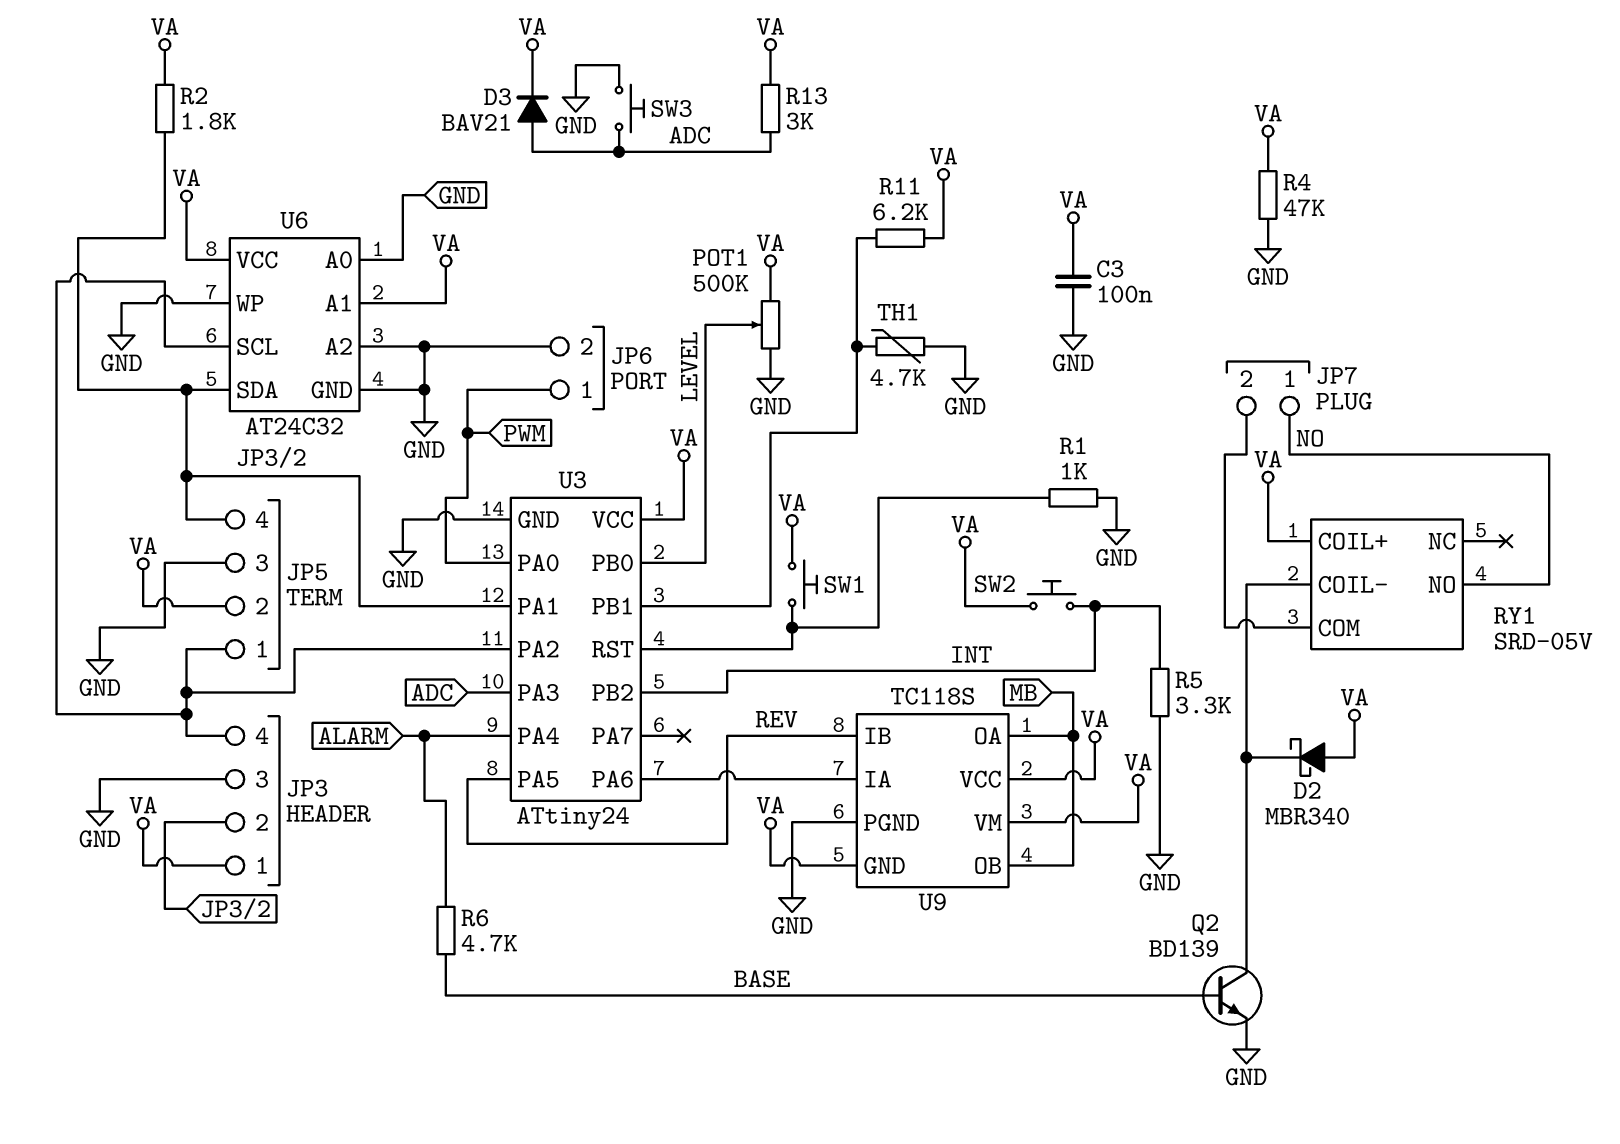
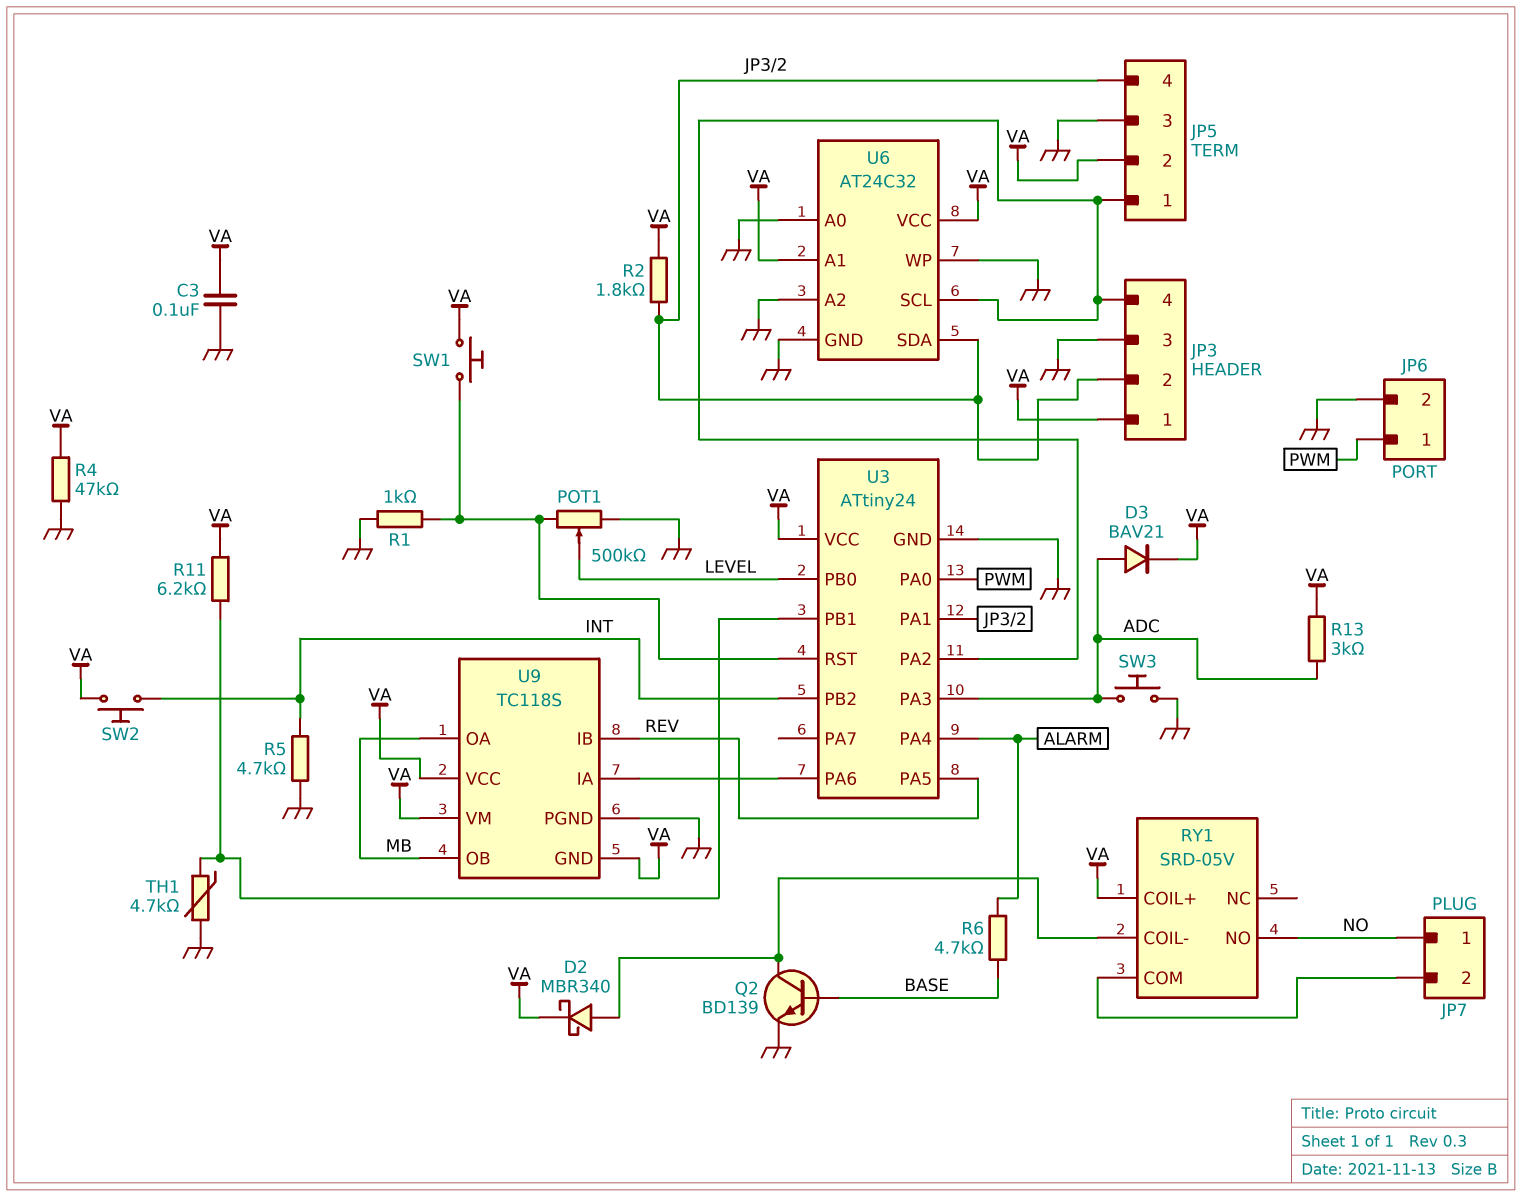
D2: schottky MBR340 (A VA, K RY1/COIL-) -> schottky MBR340 (A RY1/COIL-, K VA)
POT1: 500k (GND, VA, wiper LEVEL) -> 500k (GND, U3/RST, wiper LEVEL)
R5: 3.3k (GND, INT) -> 4.7k (GND, INT)

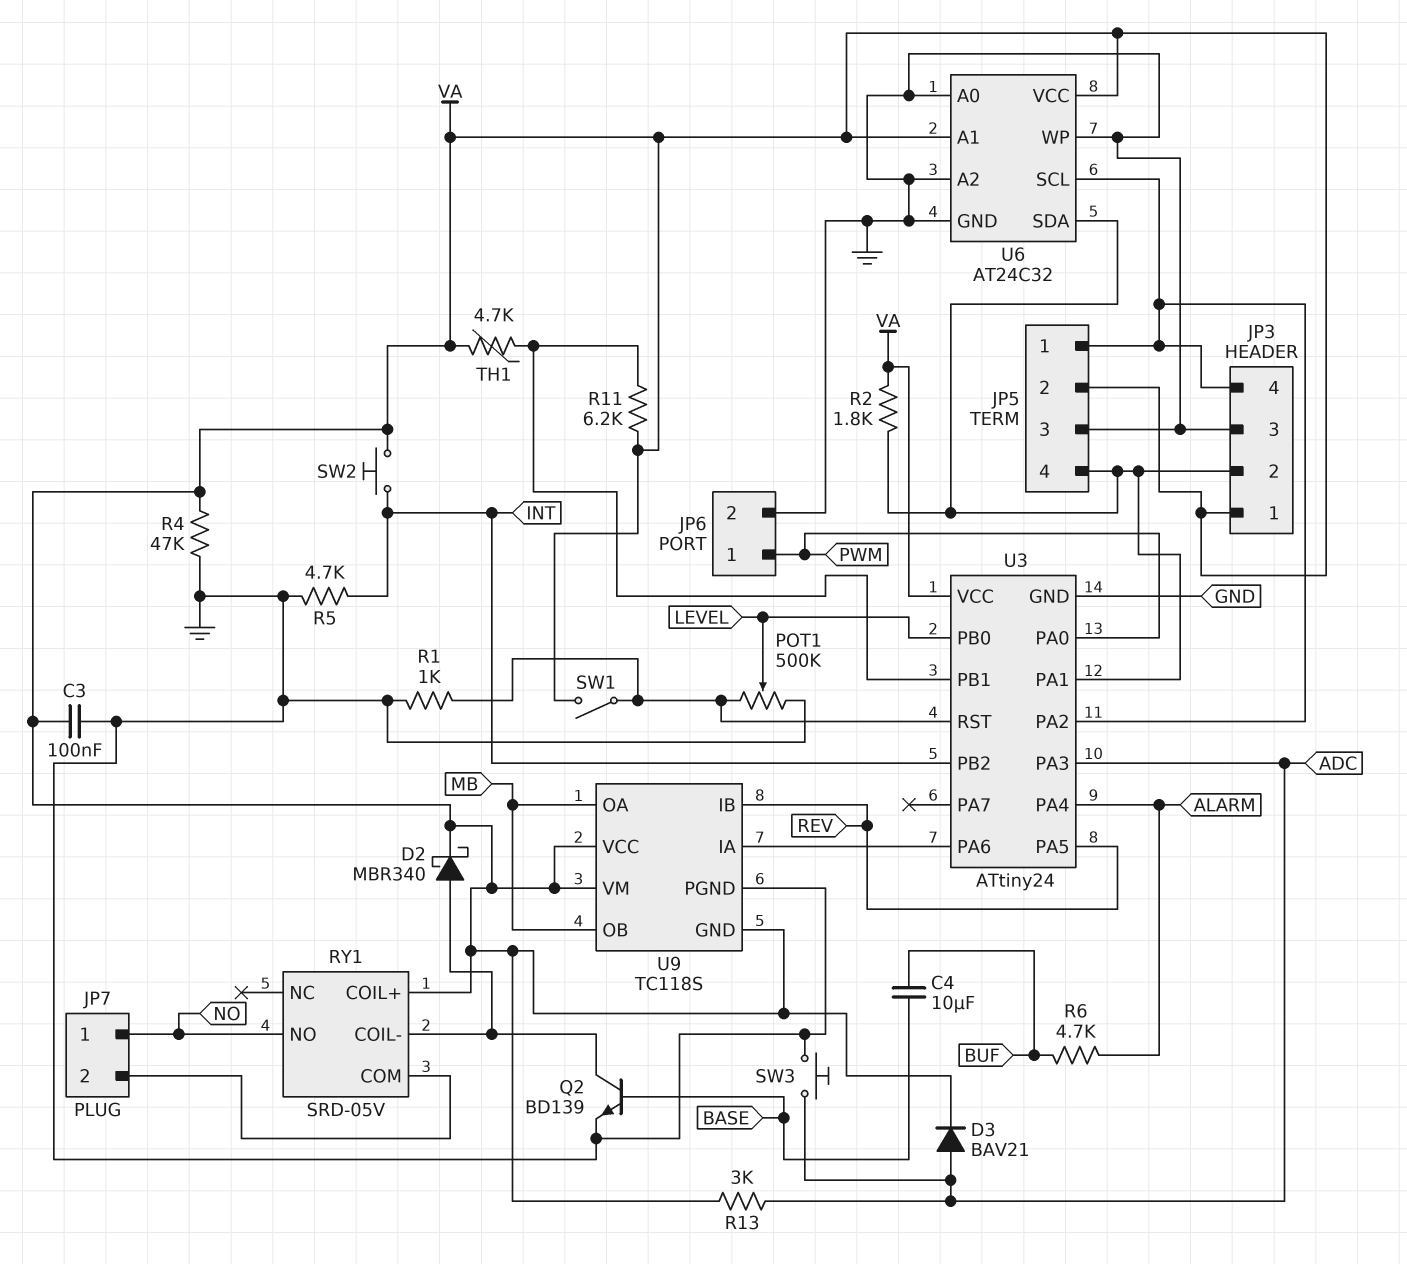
C4: none -> 10uF (BASE, BUF)
R6: 4.7k (ALARM, BASE) -> 4.7k (ALARM, BUF)
SW1: button (U3/RST, VA) -> switch (U3/RST, VA)
TH1: 4.7k (GND, U3/PB1) -> 4.7k (U3/PB1, VA)

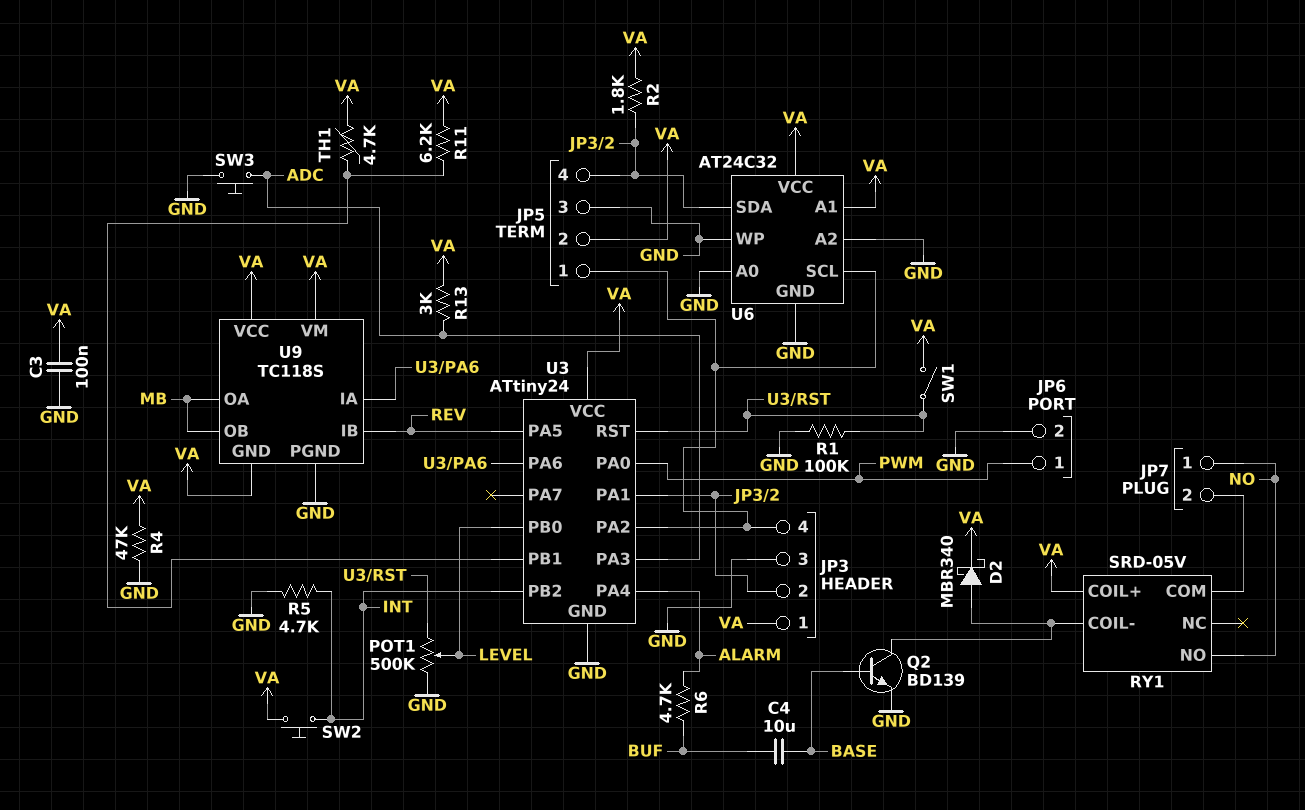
D3: diode BAV21 (A ADC, K VA) -> none
R1: 1k (GND, U3/RST) -> 100k (GND, U3/RST)

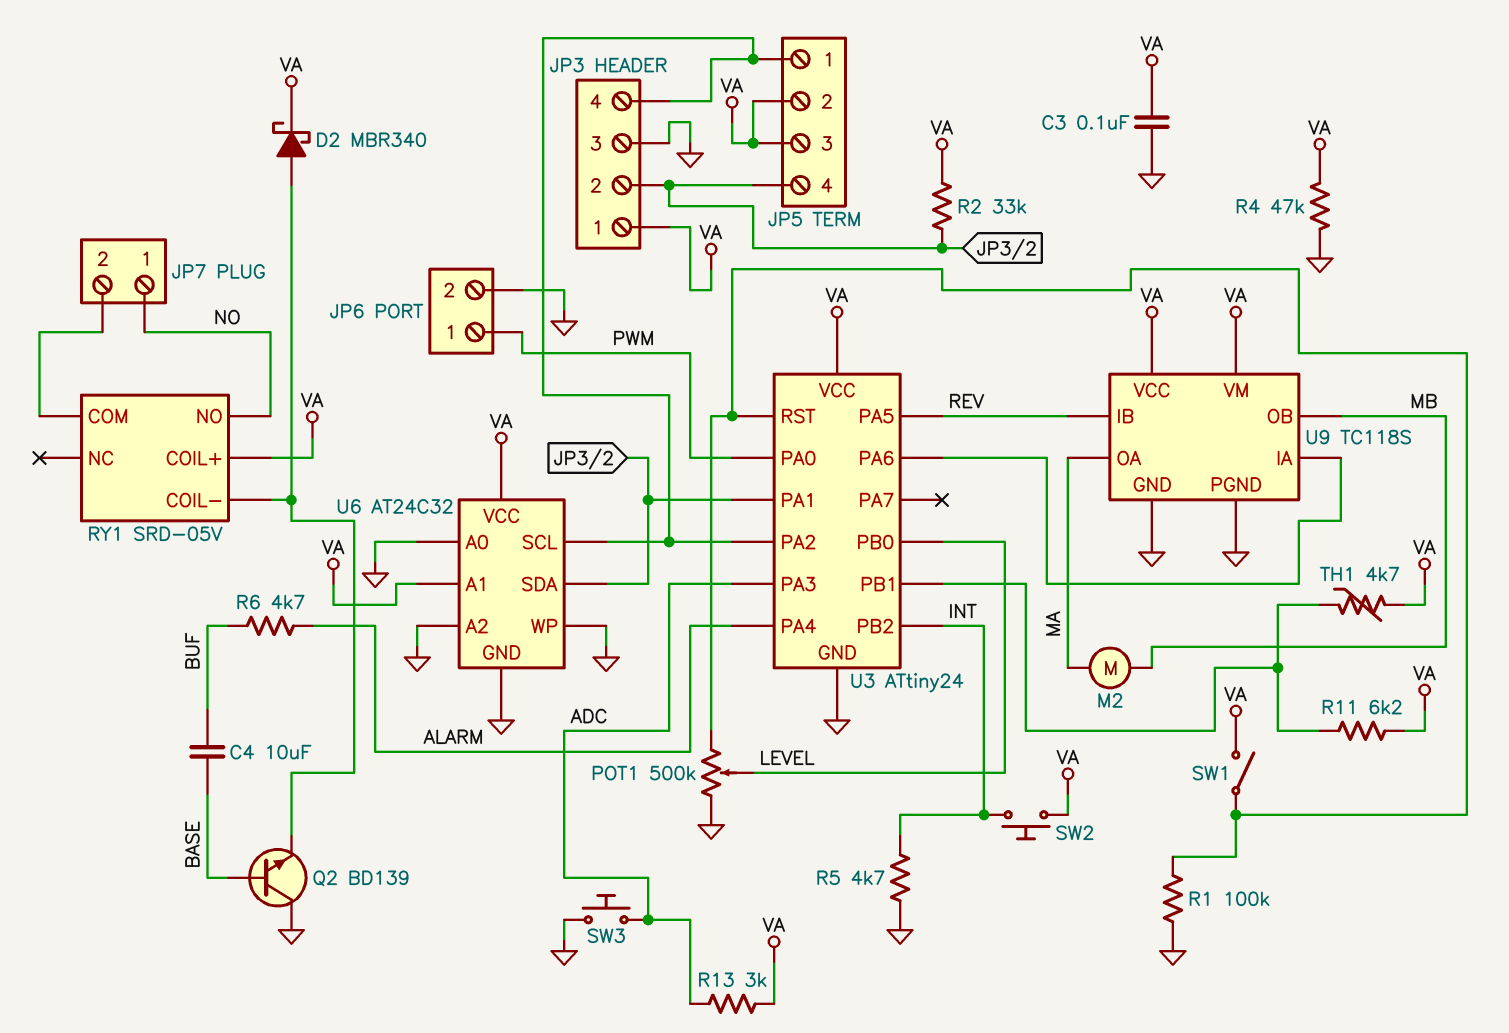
JP5 pin 3: GND -> VA
M2: none -> motor (MA, MB)
Q2: NPN BD139 (B BASE, C RY1/COIL-, E GND) -> NPN BD139 (B BASE, C GND, E RY1/COIL-)
R2: 1.8k (JP3/2, VA) -> 33k (JP3/2, VA)
U9 pin GND: VA -> GND
U9 pin OA: MB -> MA

